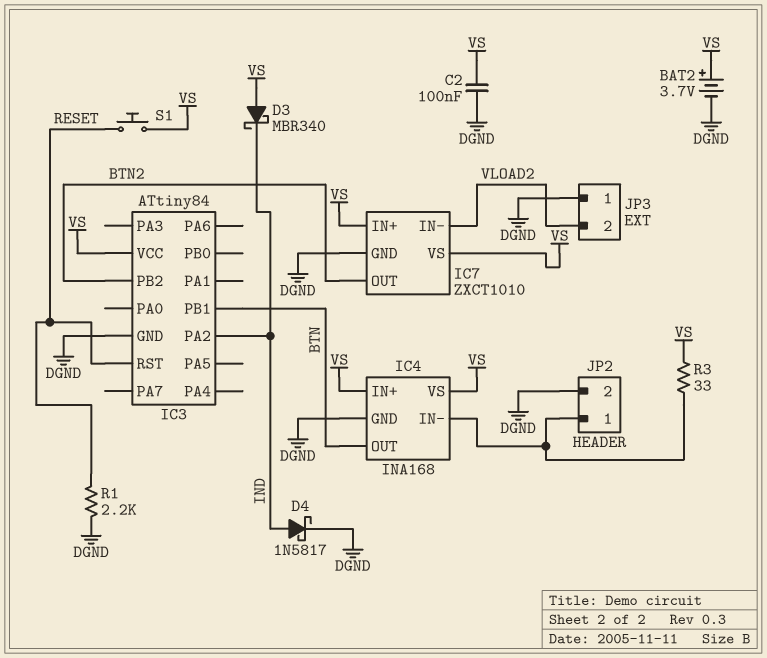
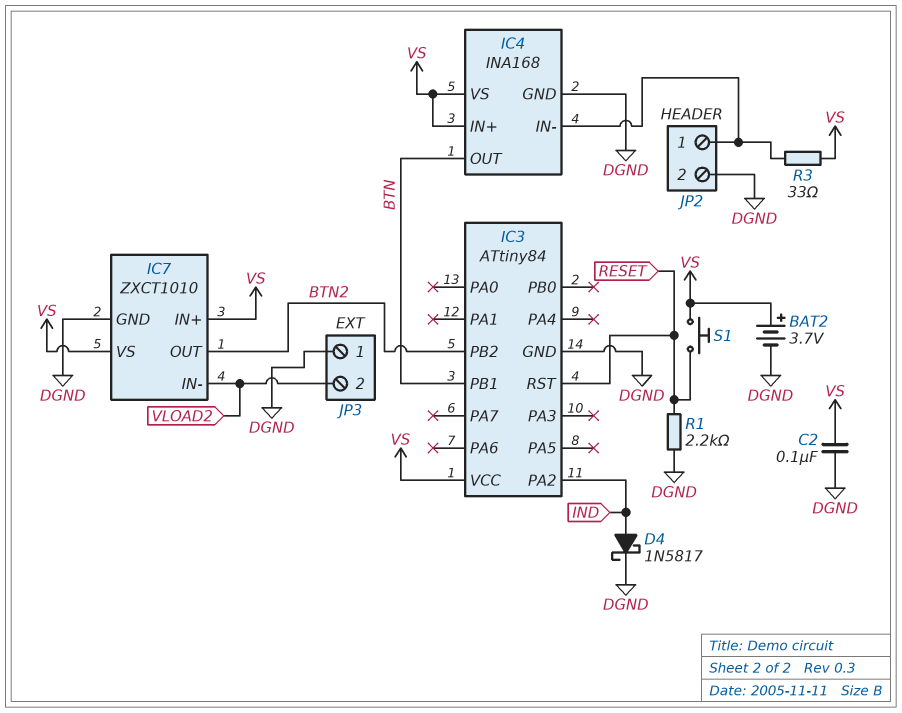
D3: schottky MBR340 (A VS, K IND) -> none

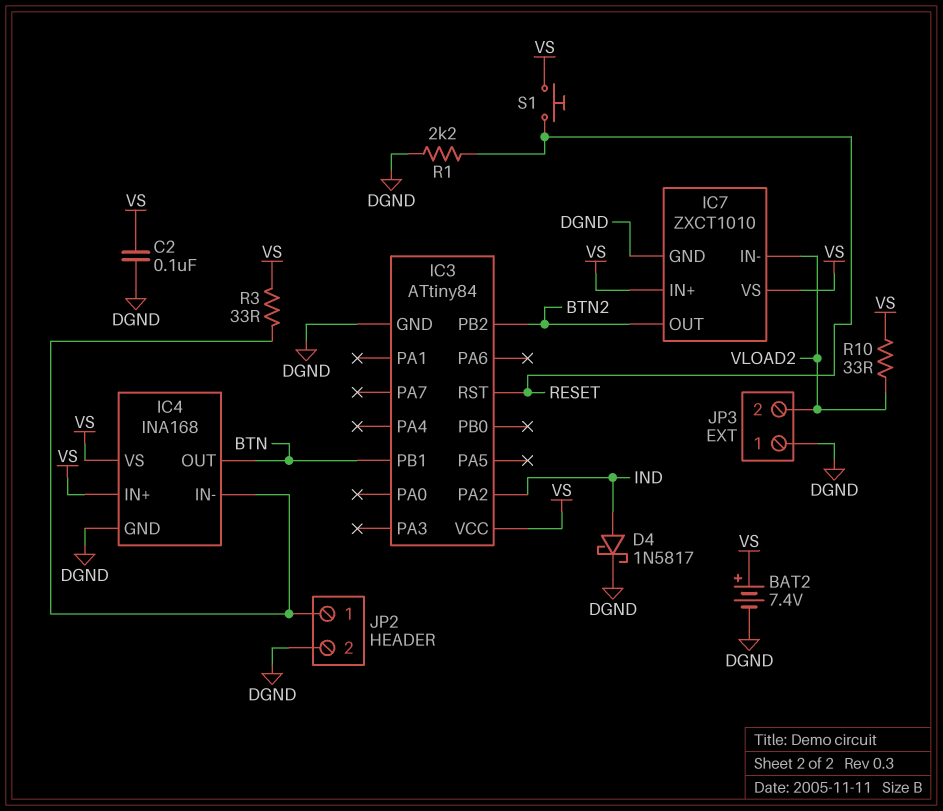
BAT2: 3.7V (plus VS, minus DGND) -> 7.4V (plus VS, minus DGND)
R10: none -> 33 (VLOAD2, VS)

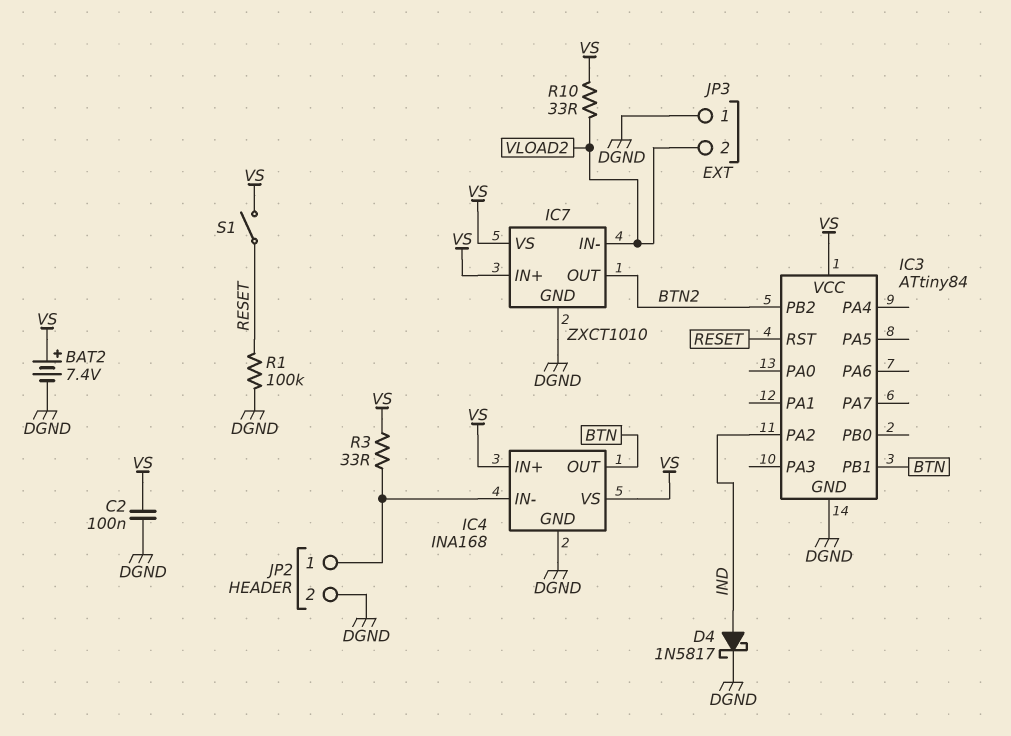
R1: 2.2k (DGND, RESET) -> 100k (DGND, RESET)
S1: button (RESET, VS) -> switch (RESET, VS)

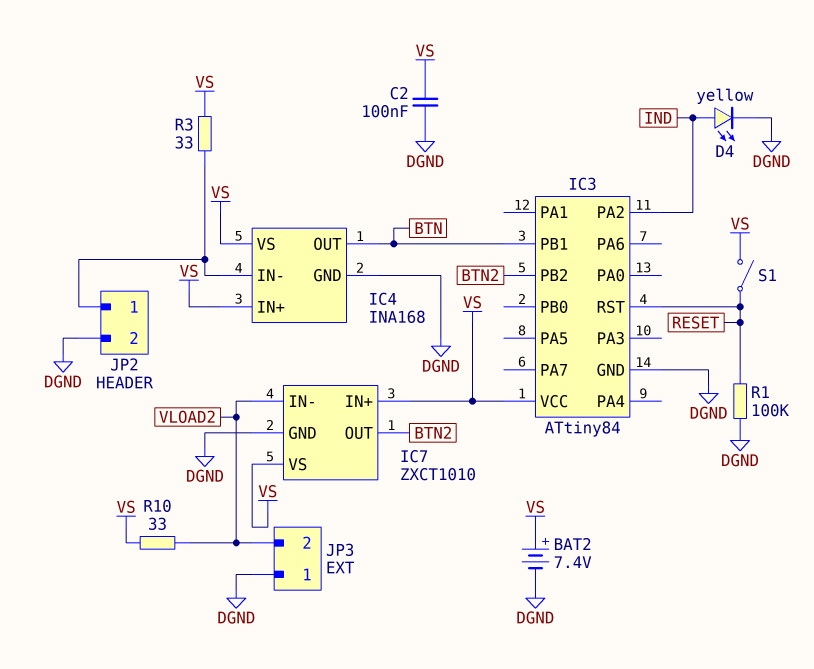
D4: schottky 1N5817 (A IND, K DGND) -> LED yellow (A IND, K DGND)

